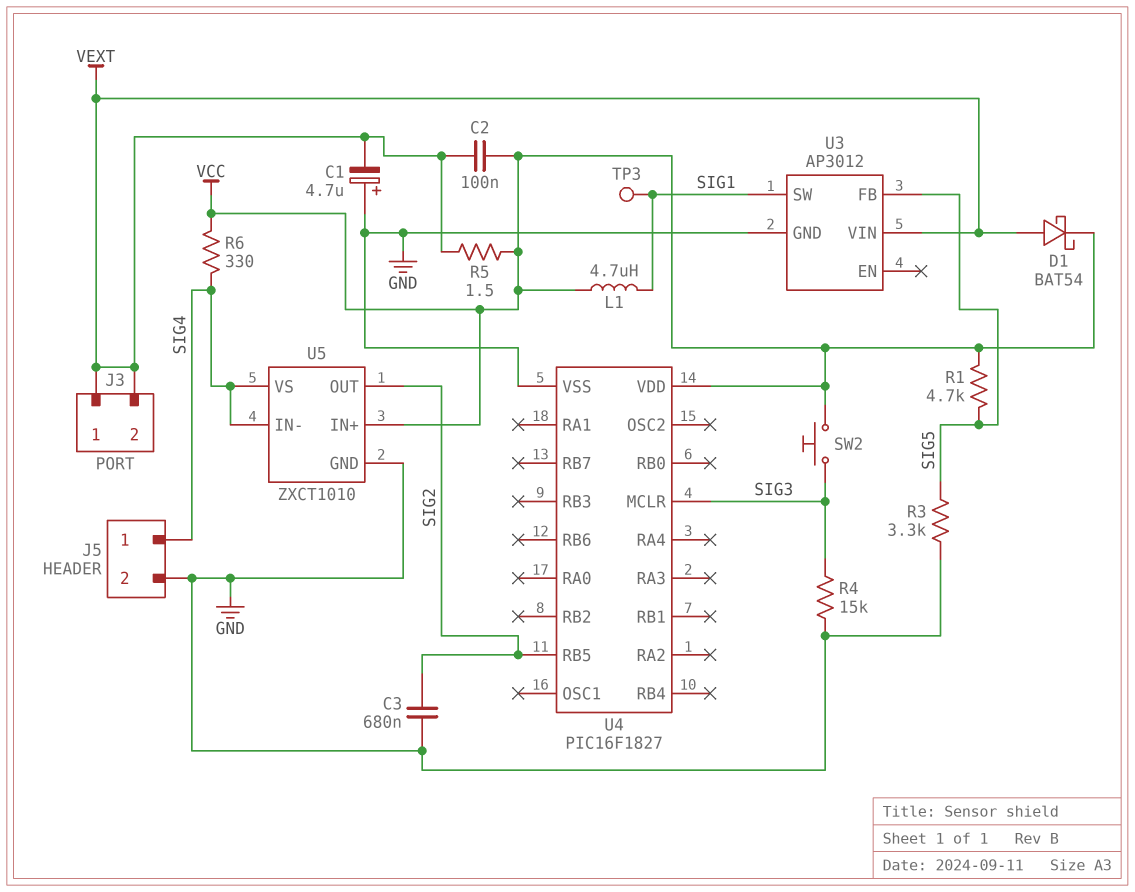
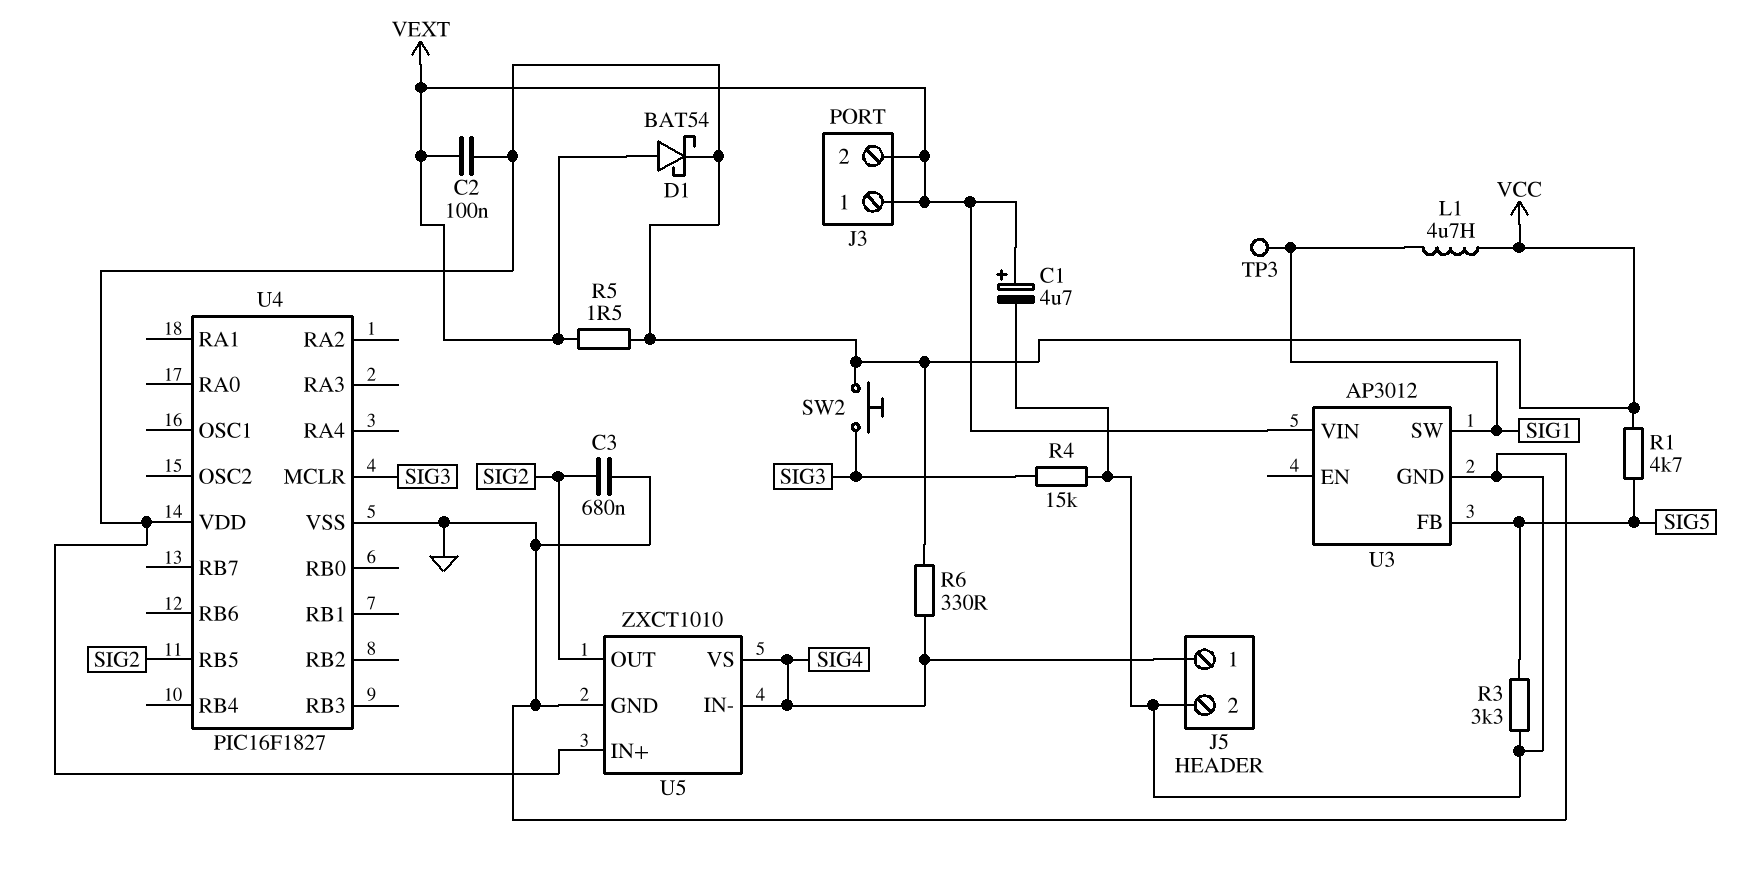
C1: 4.7uF (plus GND, minus VEXT) -> 4.7uF (plus VEXT, minus GND)

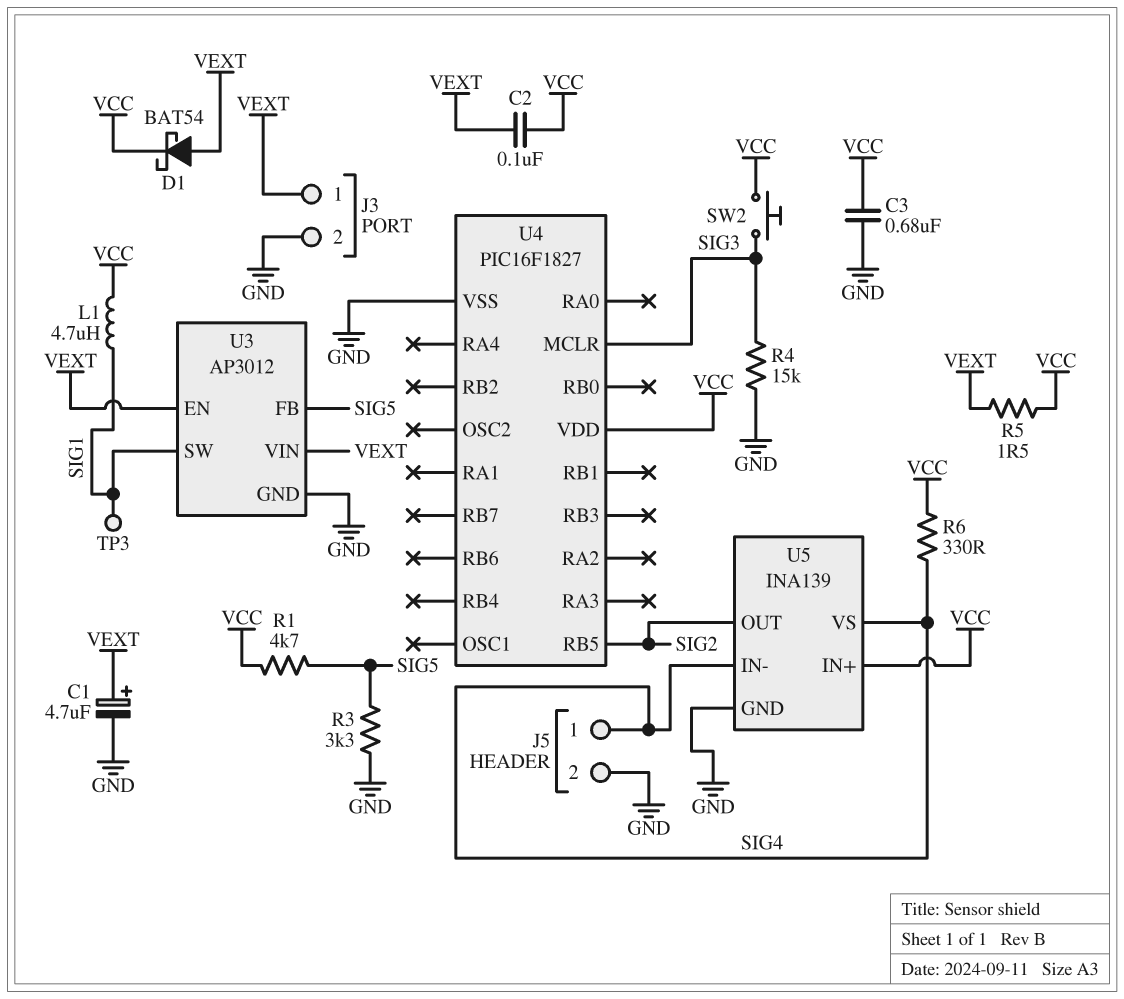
C3: 680nF (GND, SIG2) -> 680nF (GND, VCC)
J3 pin 2: VEXT -> GND
U3 pin EN: none -> VEXT
U5: ZXCT1010 -> INA139

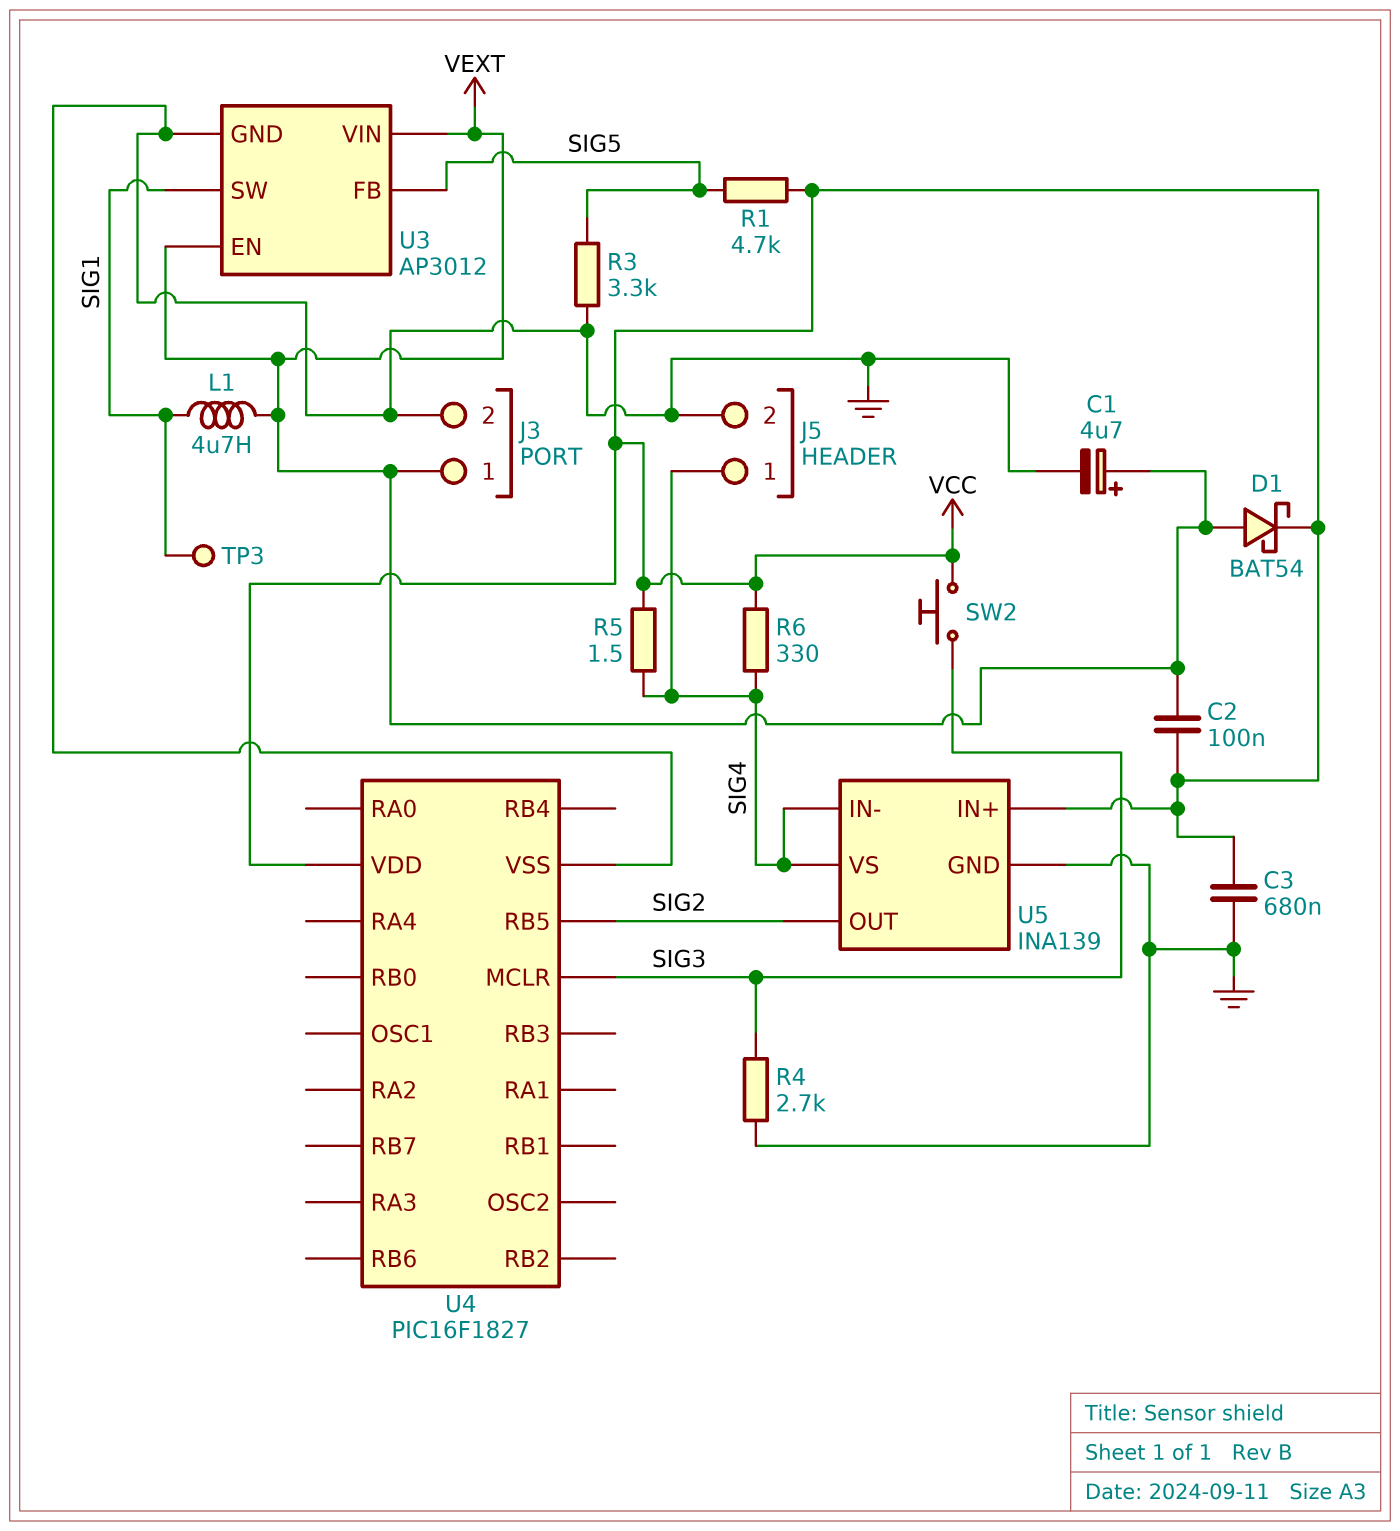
L1: 4.7uH (SIG1, VCC) -> 4.7uH (SIG1, VEXT)
R4: 15k (GND, SIG3) -> 2.7k (GND, SIG3)
R5: 1.5 (VCC, VEXT) -> 1.5 (SIG4, VCC)

